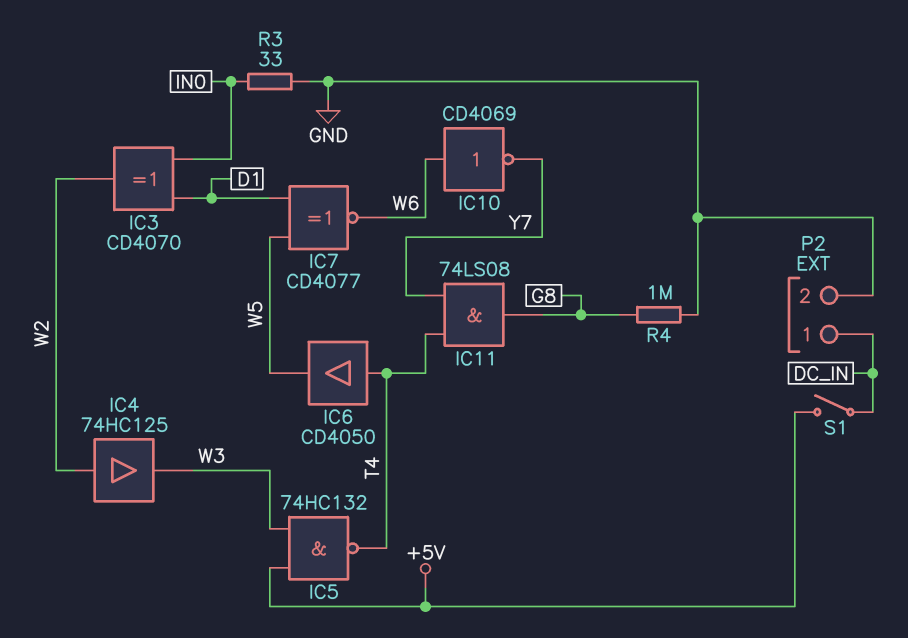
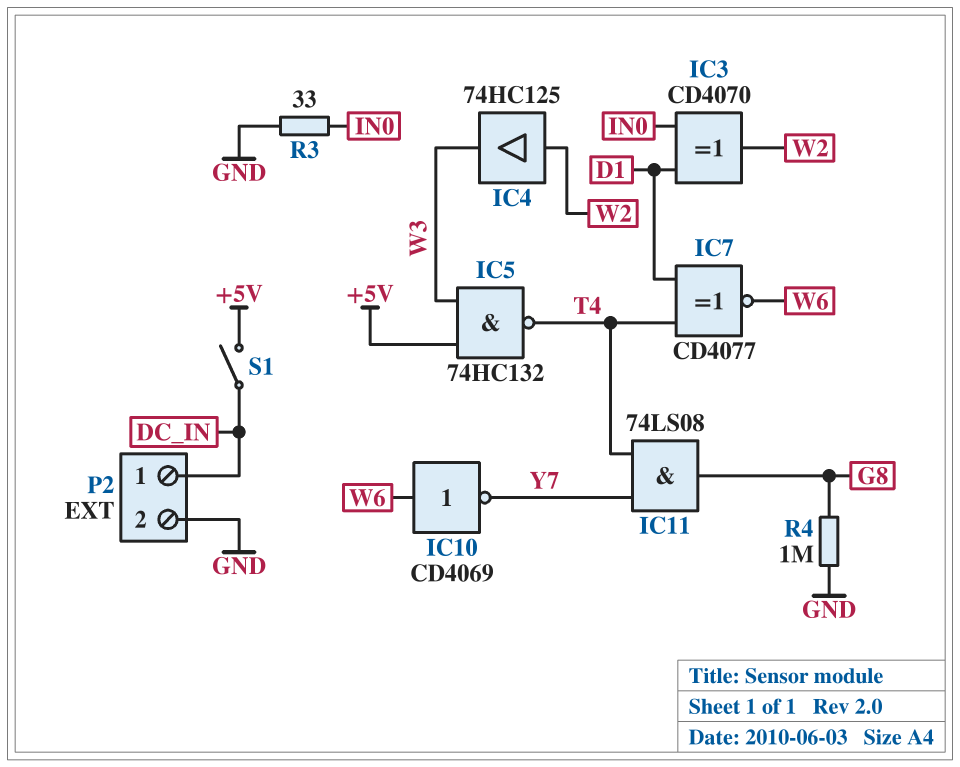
IC6: buffer CD4050 (in T4, out W5) -> none
IC7: XNOR CD4077 (in D1, in W5, out W6) -> XNOR CD4077 (in D1, in T4, out W6)

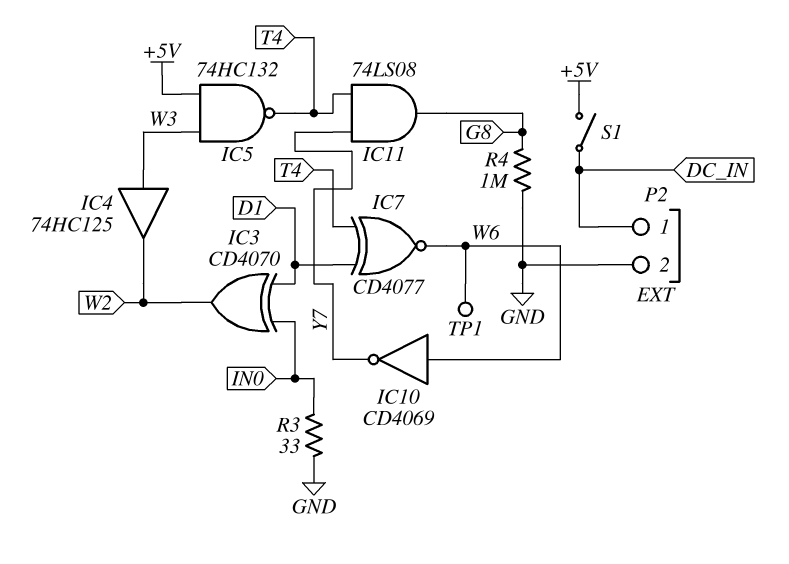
IC4: buffer 74HC125 (in W2, out W3) -> buffer 74HC125 (in W3, out W2)
TP1: none -> test point (W6)

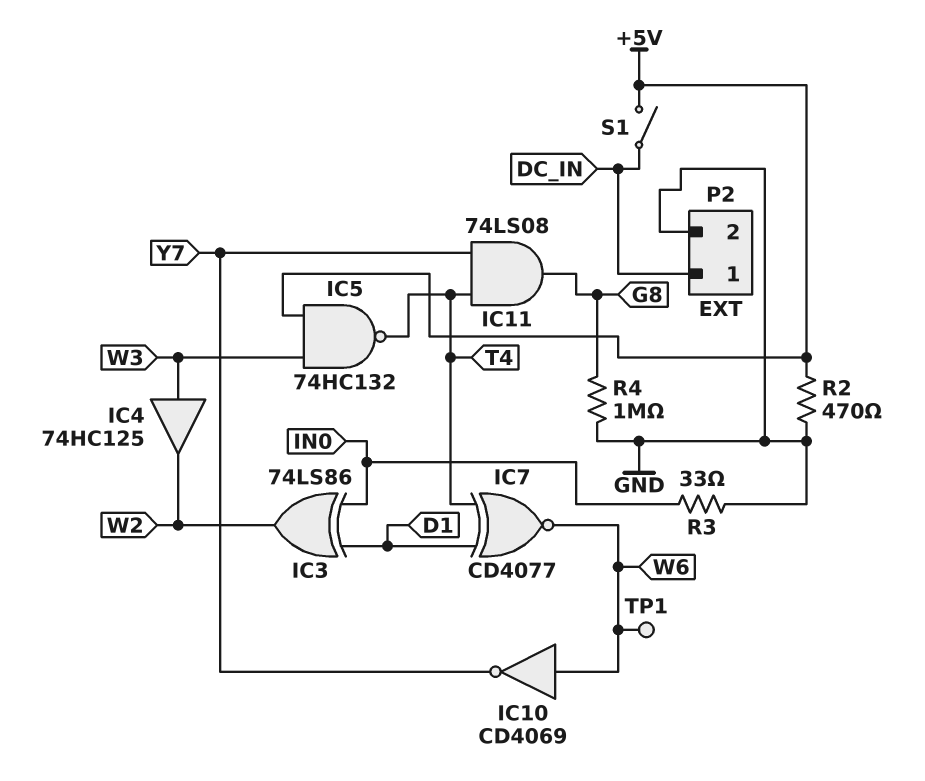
IC3: XOR CD4070 (in D1, in IN0, out W2) -> XOR 74LS86 (in D1, in IN0, out W2)
R2: none -> 470 (+5V, GND)

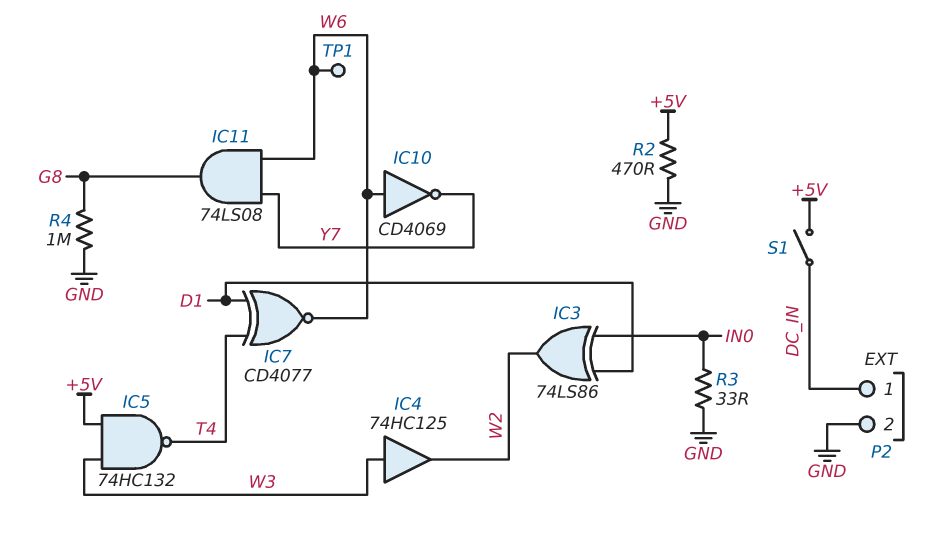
IC11: AND 74LS08 (in T4, in Y7, out G8) -> AND 74LS08 (in W6, in Y7, out G8)

